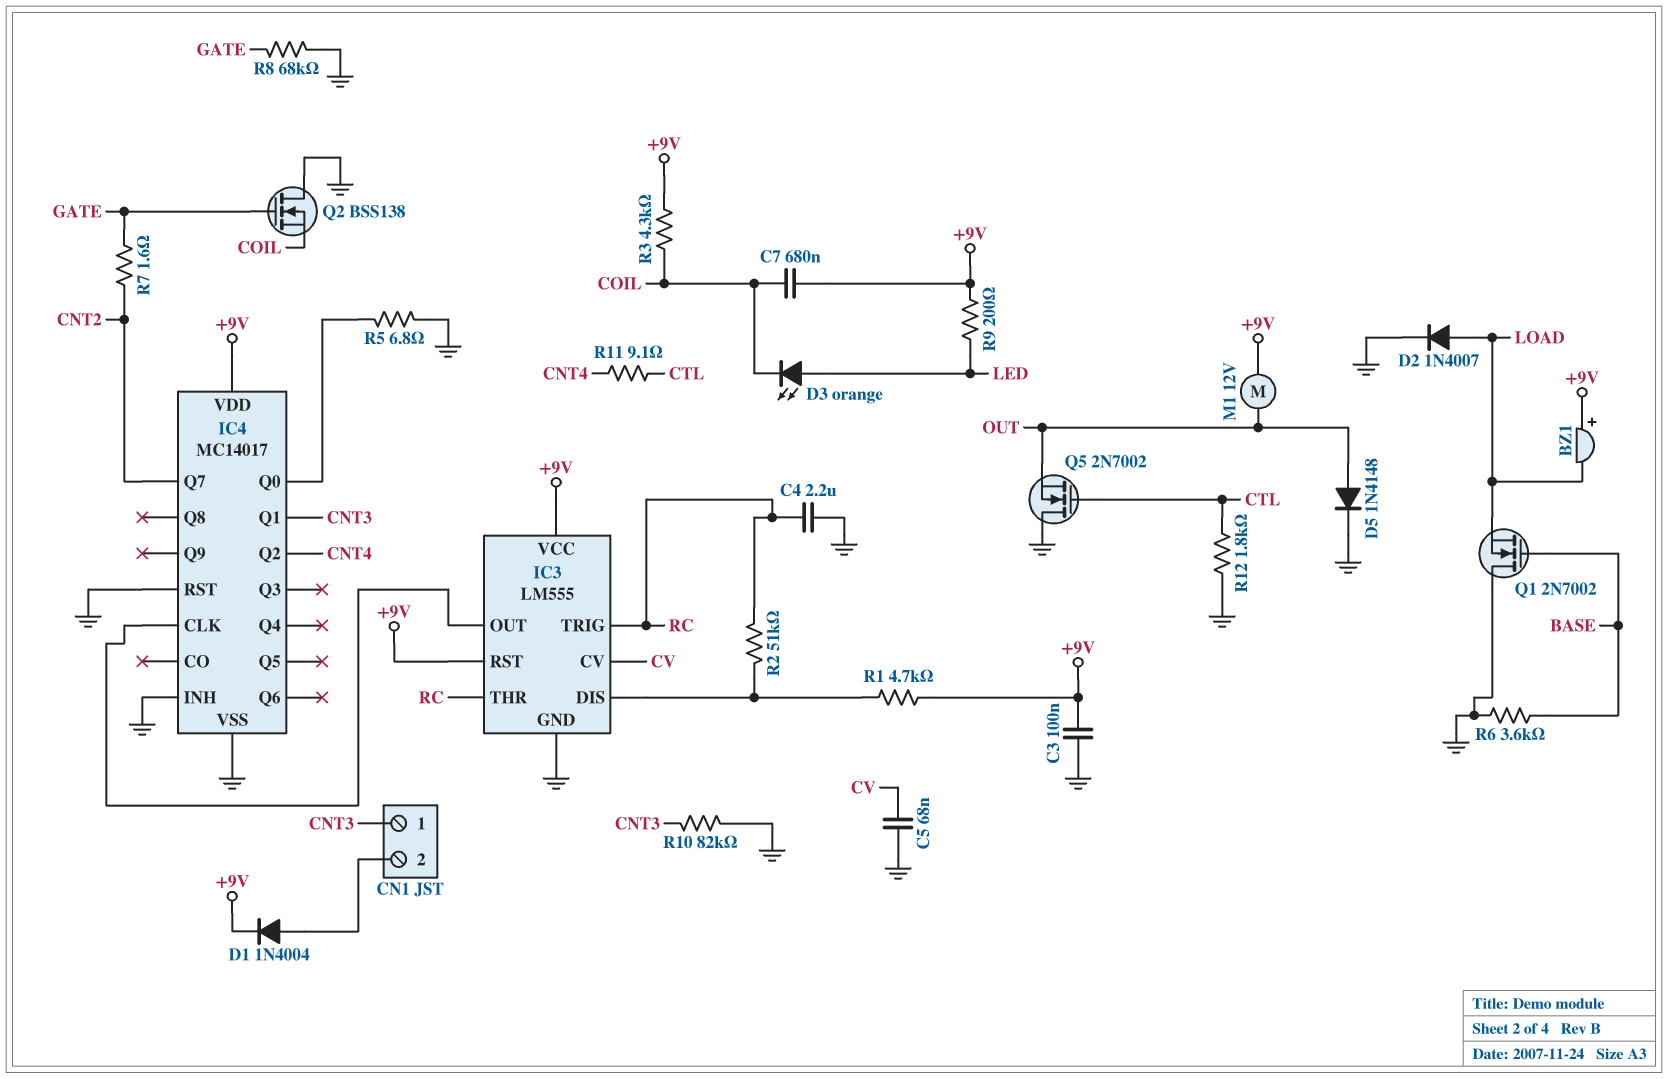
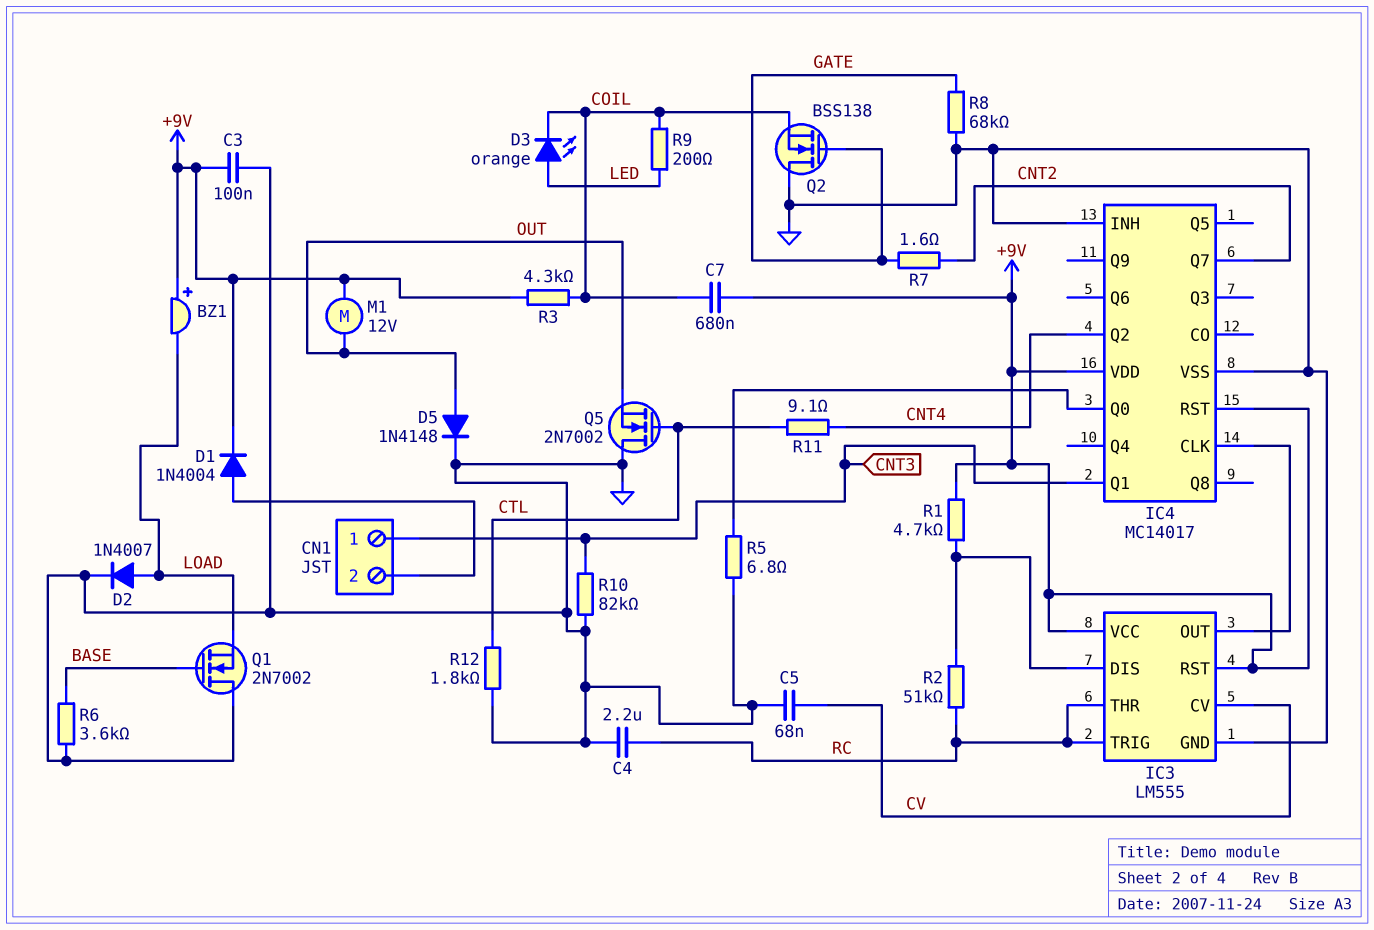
IC4 pin RST: GND -> +9V
R9: 200 (+9V, LED) -> 200 (COIL, LED)

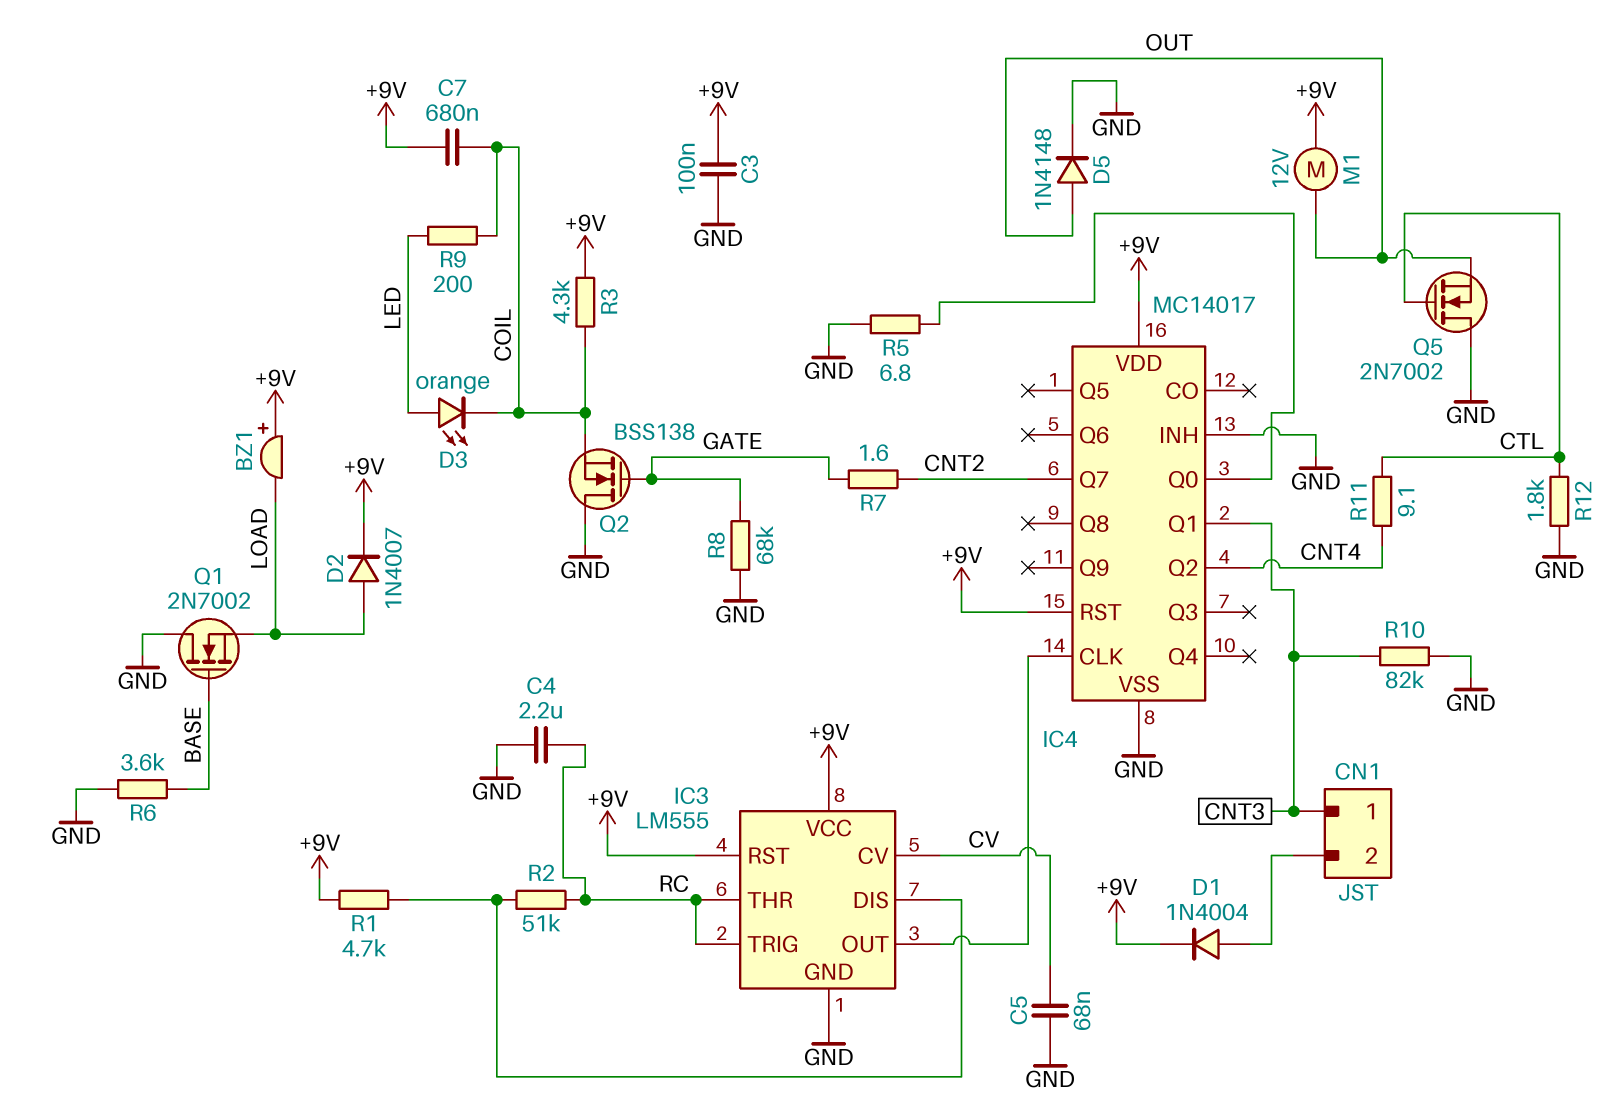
D2: diode 1N4007 (A LOAD, K GND) -> diode 1N4007 (A LOAD, K +9V)

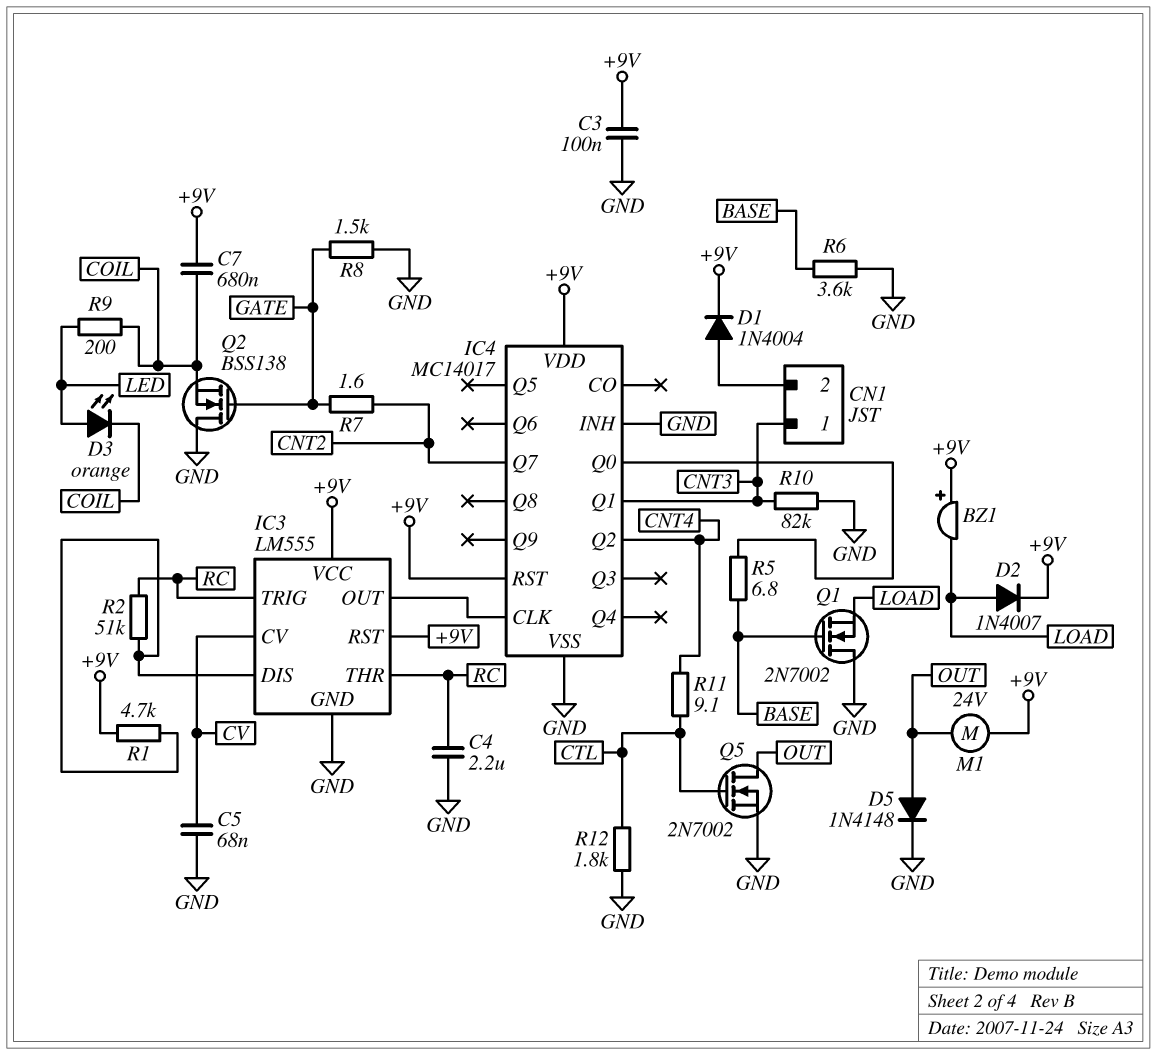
M1: motor 12V (+9V, OUT) -> motor 24V (+9V, OUT)
Q5: NMOS 2N7002 (G CTL, D GND, S OUT) -> NMOS 2N7002 (G CTL, D OUT, S GND)
R3: 4.3k (+9V, COIL) -> none
R5: 6.8 (GND, IC4/Q0) -> 6.8 (BASE, IC4/Q0)
R8: 68k (GATE, GND) -> 1.5k (GATE, GND)

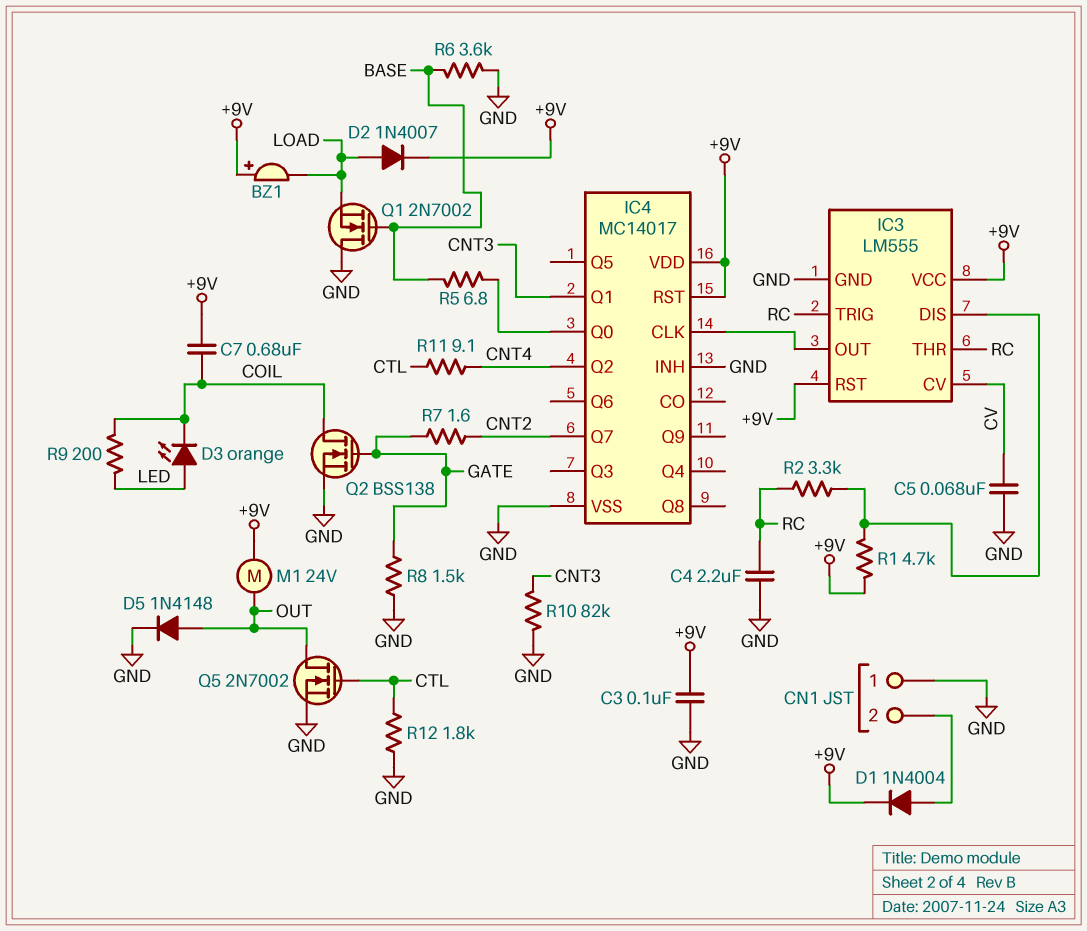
CN1 pin 1: CNT3 -> GND
Q2: NMOS BSS138 (G GATE, D GND, S COIL) -> NMOS BSS138 (G GATE, D COIL, S GND)
R2: 51k (IC3/DIS, RC) -> 3.3k (IC3/DIS, RC)

